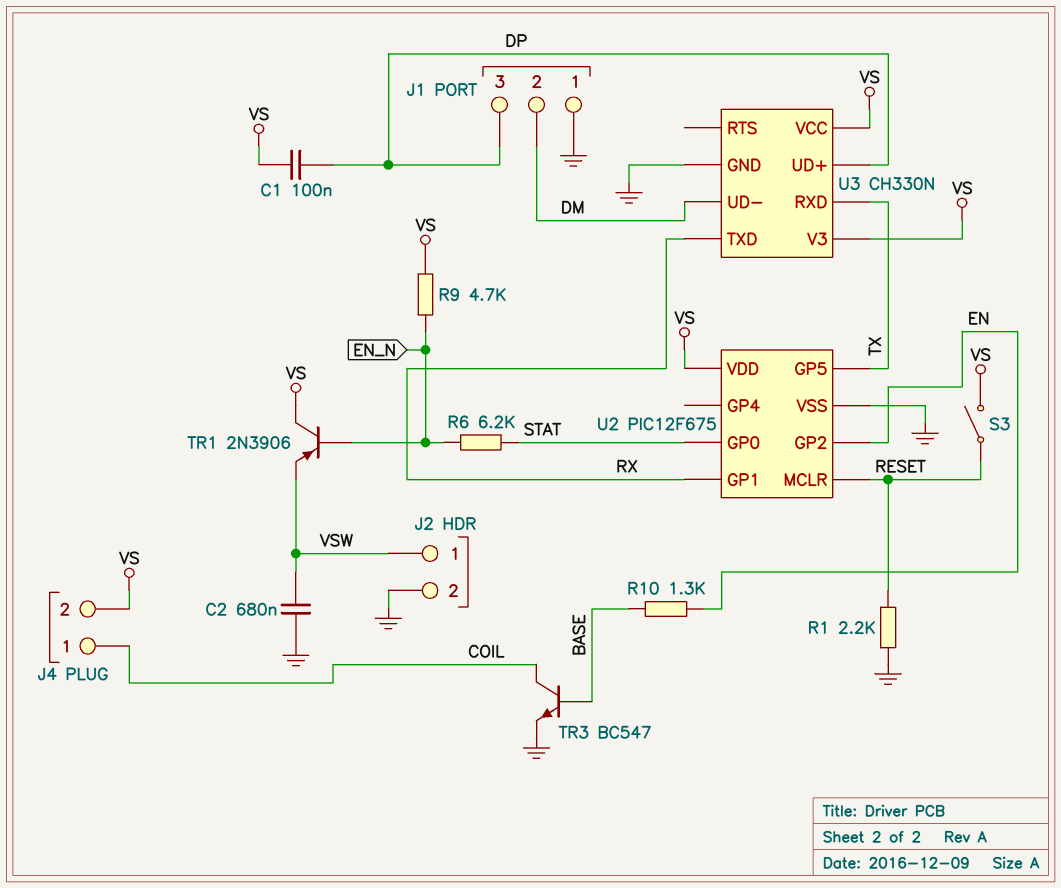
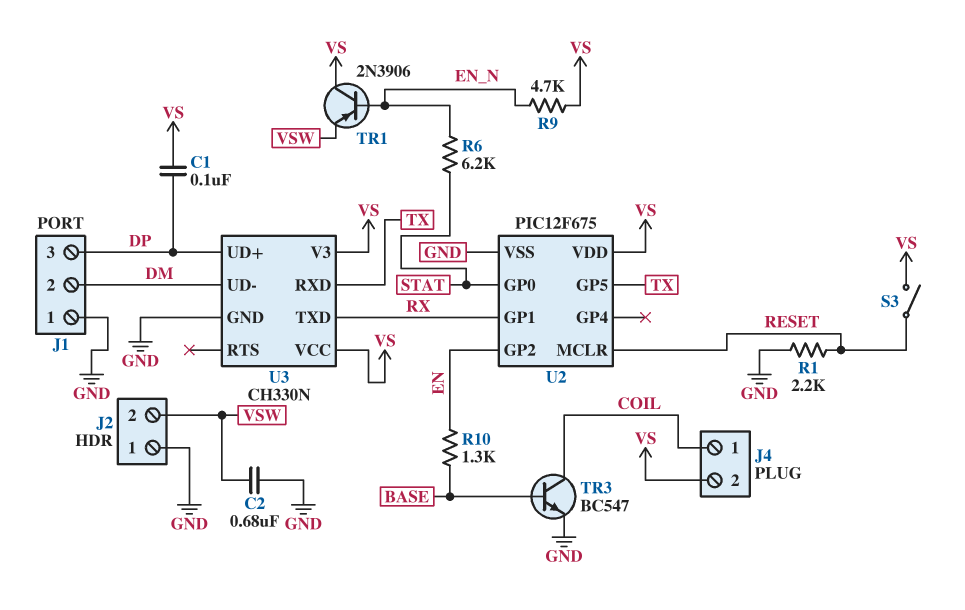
J2 pin 1: VSW -> GND
J2 pin 2: GND -> VSW

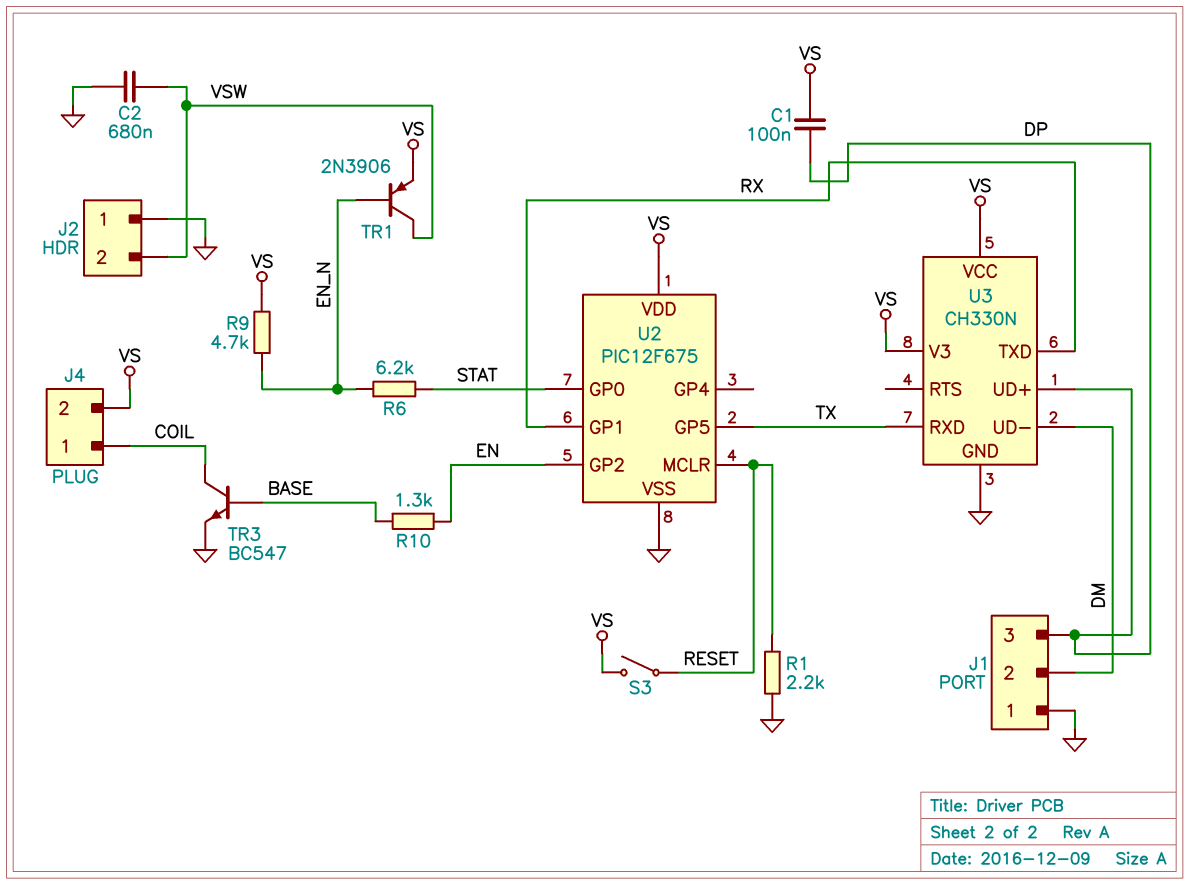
TR1: PNP 2N3906 (B EN_N, C VS, E VSW) -> PNP 2N3906 (B EN_N, C VSW, E VS)

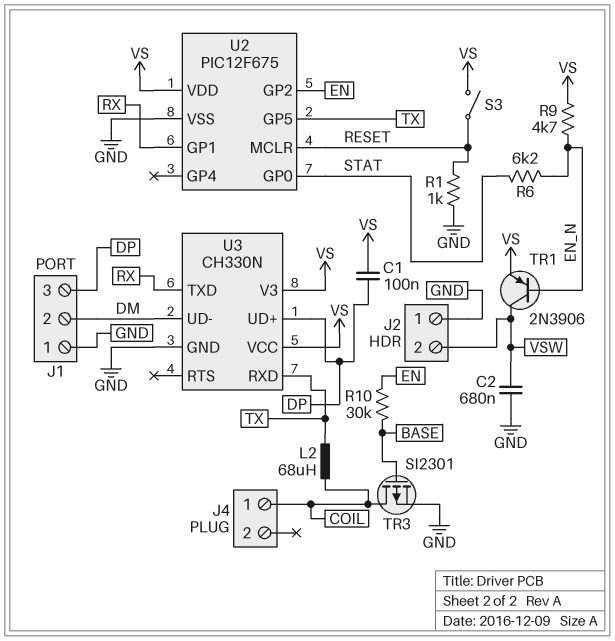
J4 pin 2: VS -> none
L2: none -> 68uH (COIL, TX)
R1: 2.2k (GND, RESET) -> 1k (GND, RESET)
R10: 1.3k (BASE, EN) -> 30k (BASE, EN)
TR3: NPN BC547 (B BASE, C COIL, E GND) -> PMOS SI2301 (G BASE, D COIL, S GND)

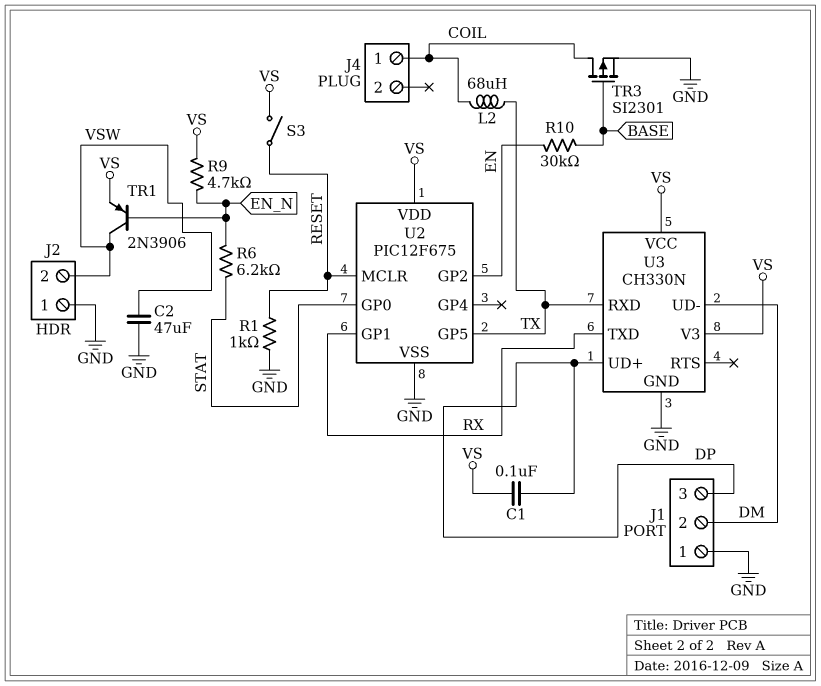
C2: 680nF (GND, VSW) -> 47uF (GND, VSW)

